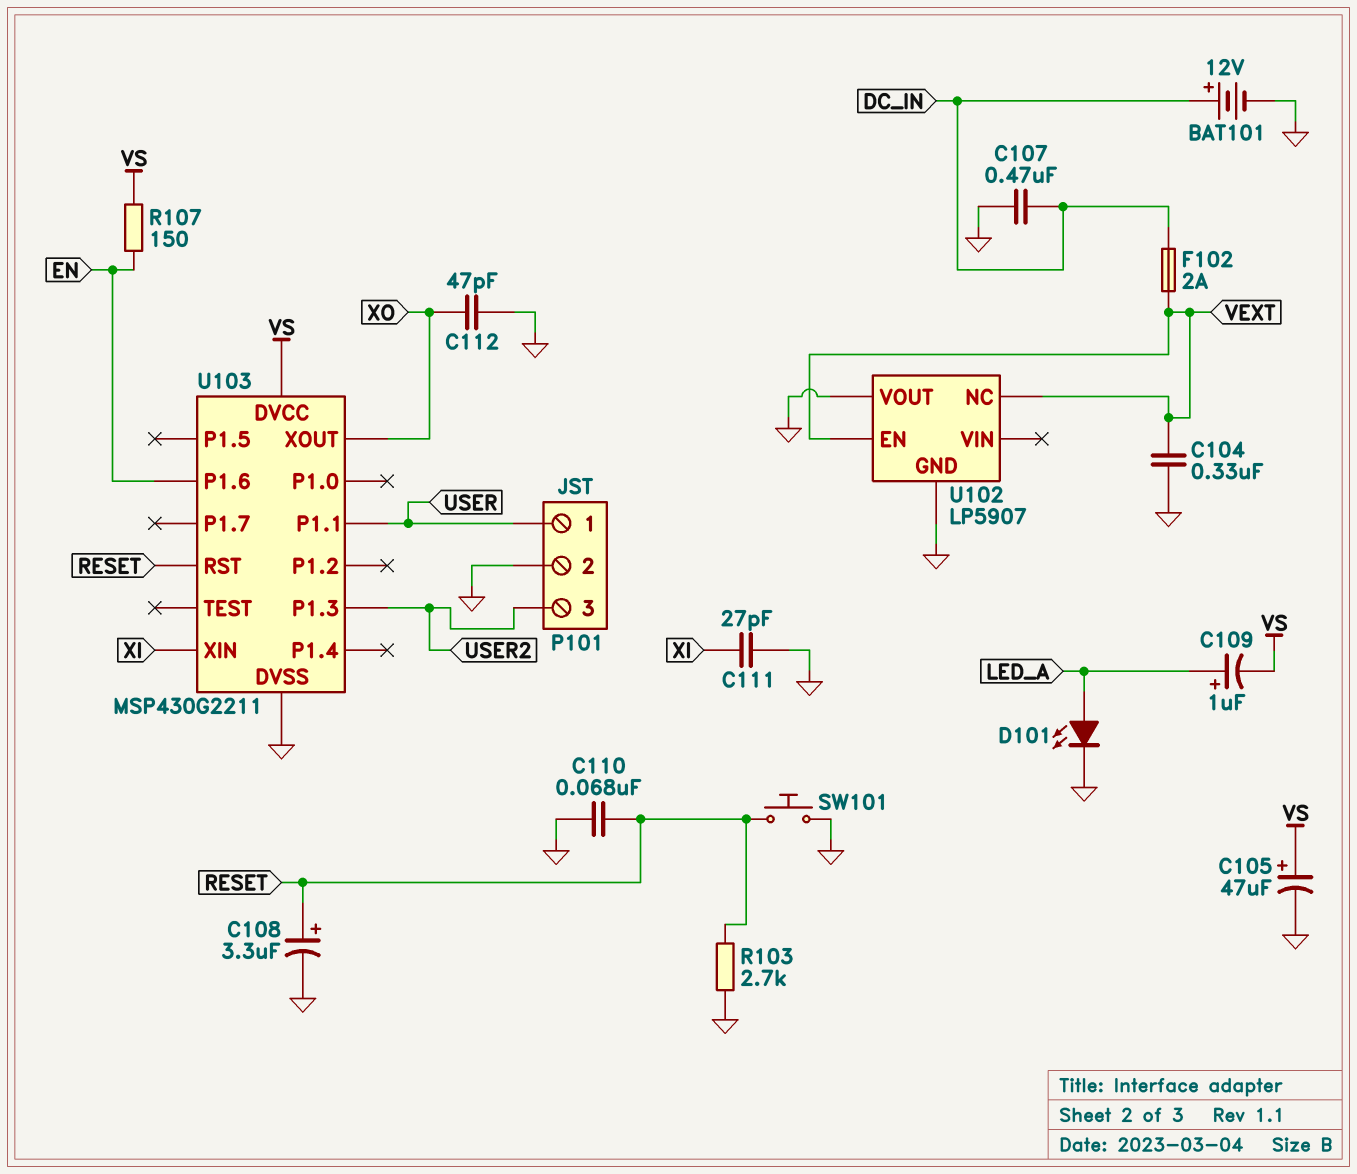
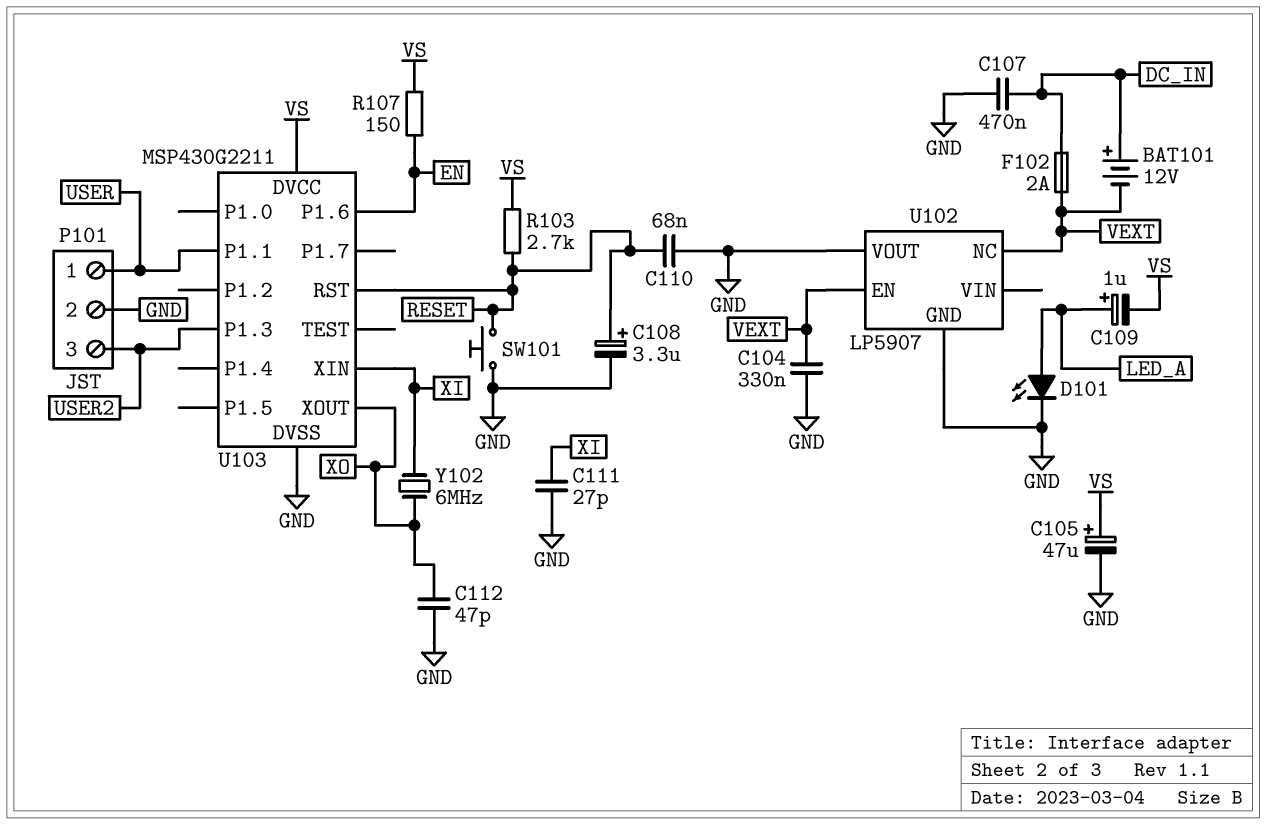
BAT101: 12V (plus DC_IN, minus GND) -> 12V (plus DC_IN, minus VEXT)
R103: 2.7k (GND, RESET) -> 2.7k (RESET, VS)
Y102: none -> 6MHz (XI, XO)

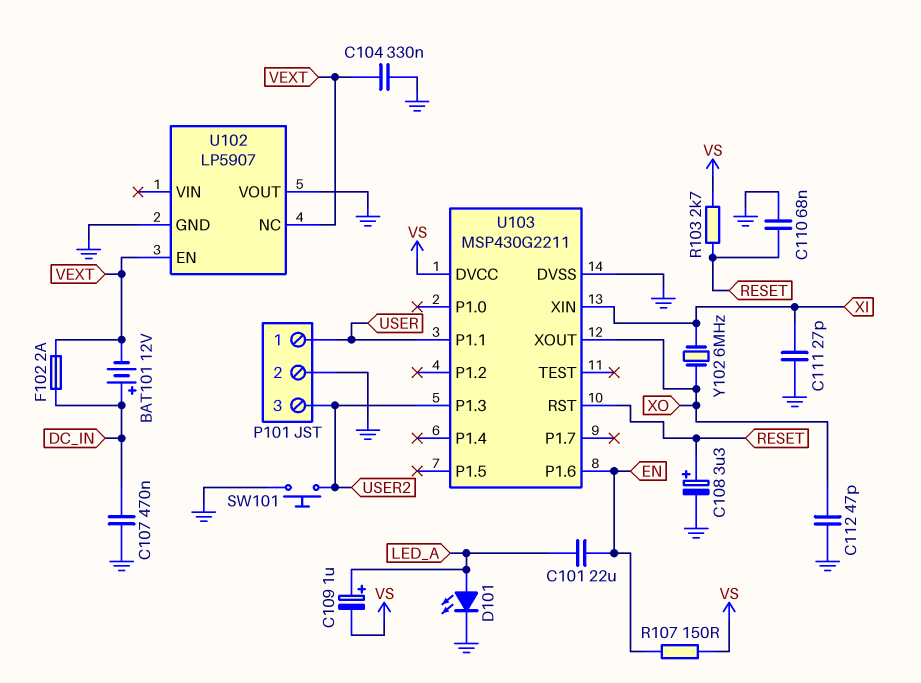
C101: none -> 22uF (EN, LED_A)
C105: 47uF (plus VS, minus GND) -> none
SW101: button (GND, RESET) -> button (GND, USER2)

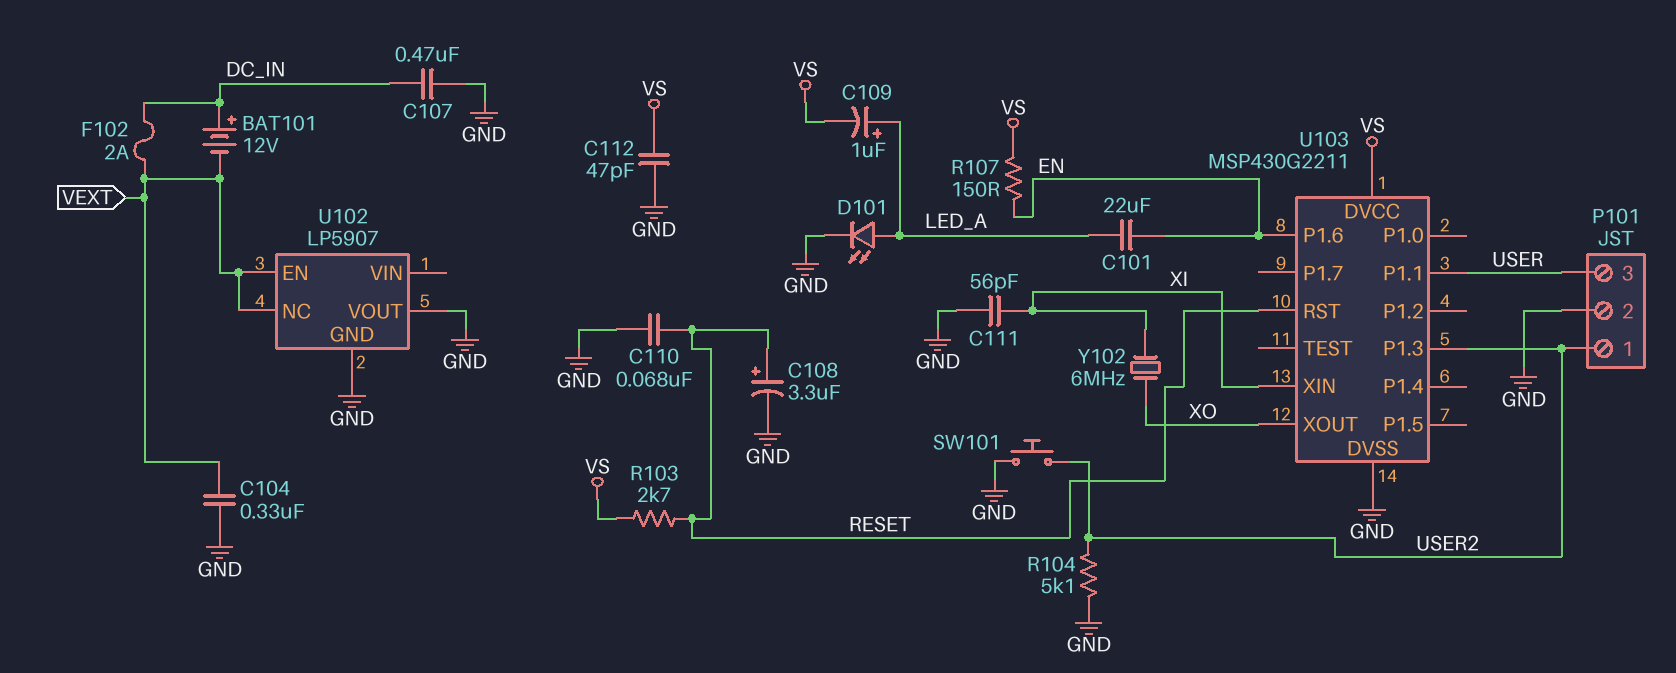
C111: 27pF (GND, XI) -> 56pF (GND, XI)
C112: 47pF (GND, XO) -> 47pF (GND, VS)
P101 pin 1: USER -> USER2
P101 pin 3: USER2 -> USER
R104: none -> 5.1k (GND, USER2)

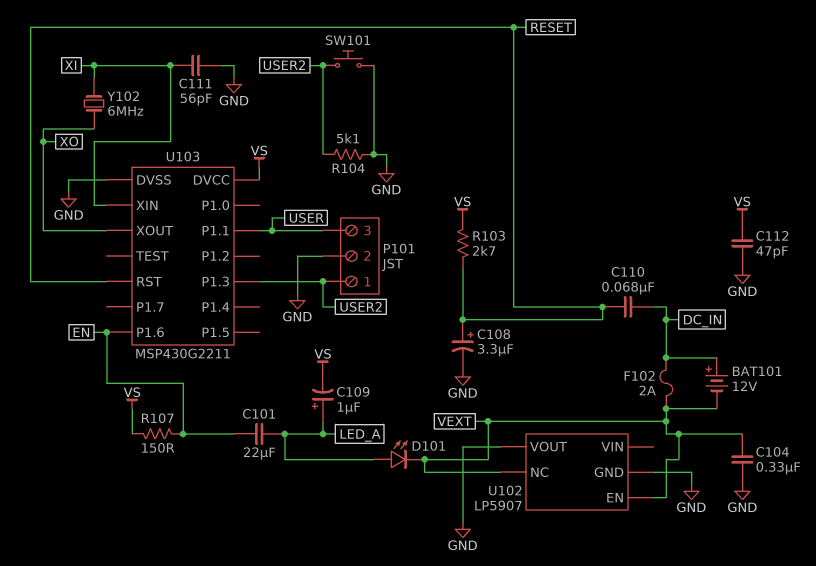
C107: 470nF (DC_IN, GND) -> none
C110: 68nF (GND, RESET) -> 68nF (DC_IN, RESET)
D101: LED (A LED_A, K GND) -> LED (A LED_A, K VEXT)

